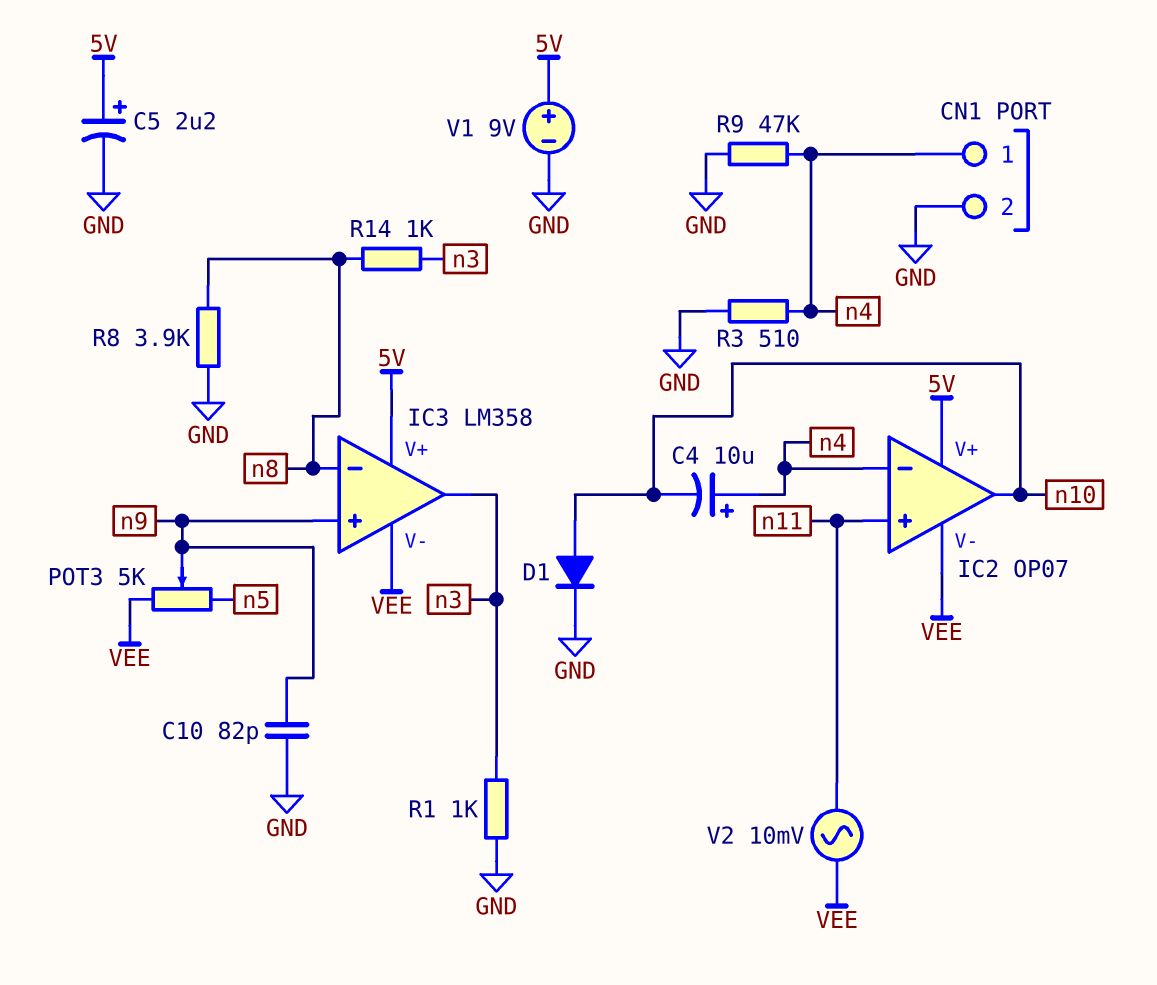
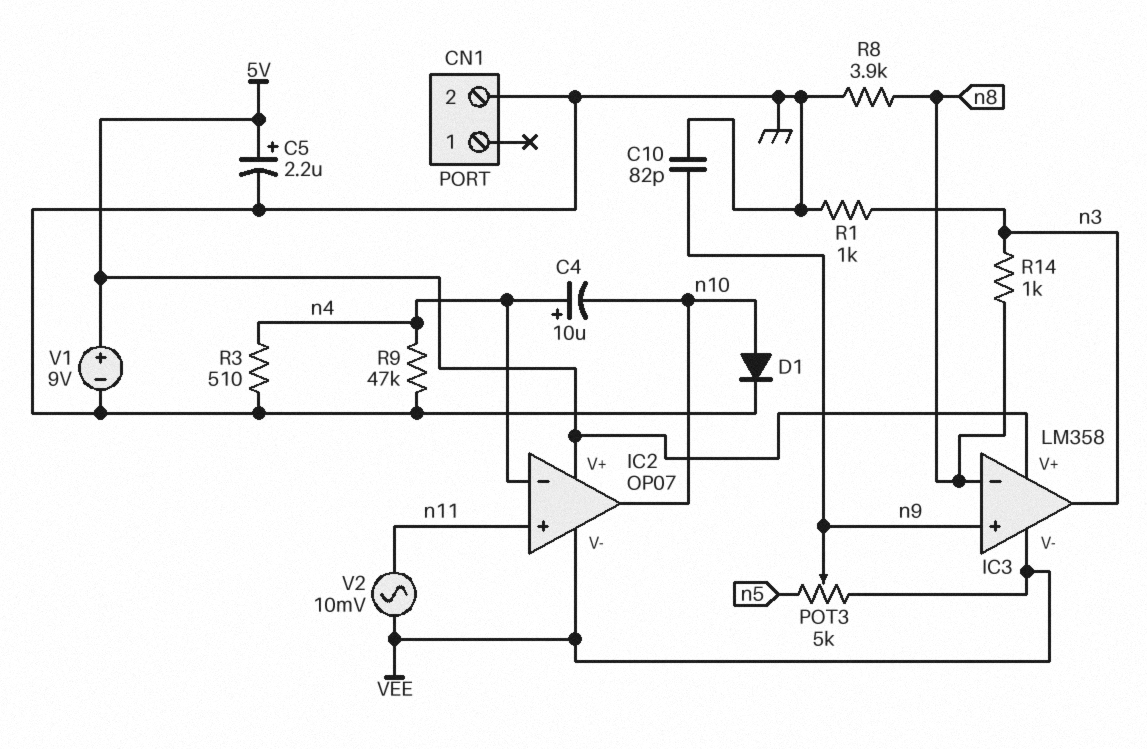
CN1 pin 1: n4 -> none

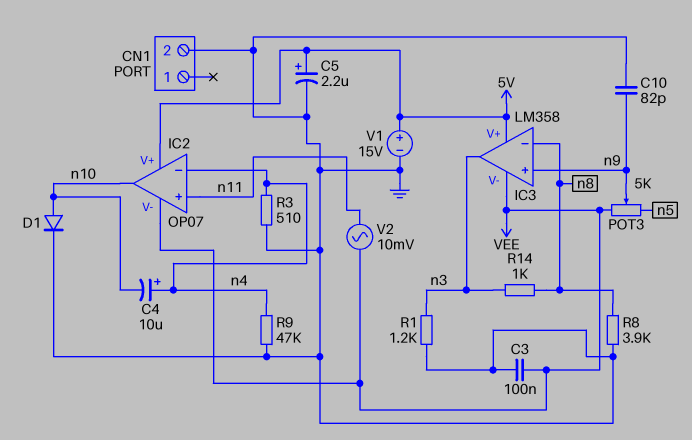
C3: none -> 100nF (GND, VEE)
R1: 1k (GND, n3) -> 1.2k (GND, n3)
V1: 9V (plus 5V, minus GND) -> 15V (plus 5V, minus GND)

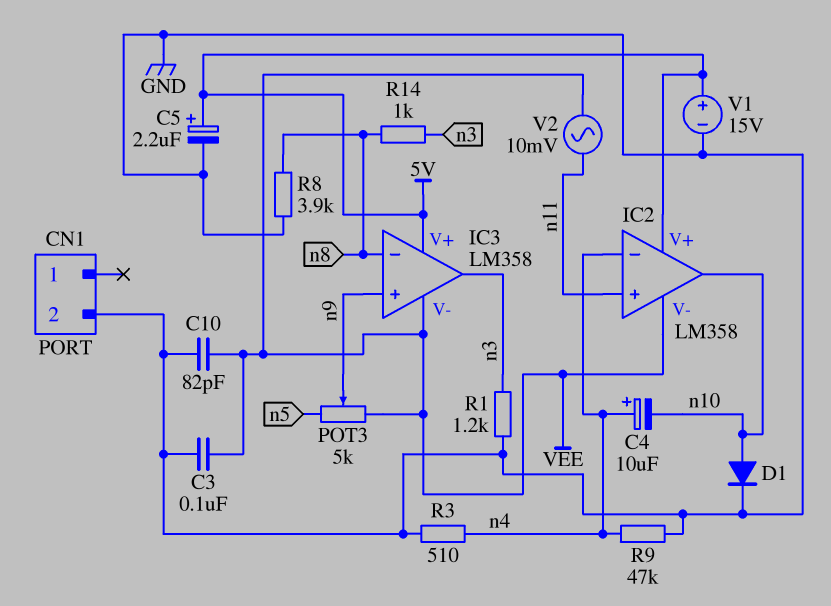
C10: 82pF (GND, n9) -> 82pF (GND, VEE)
IC2: OP07 -> LM358

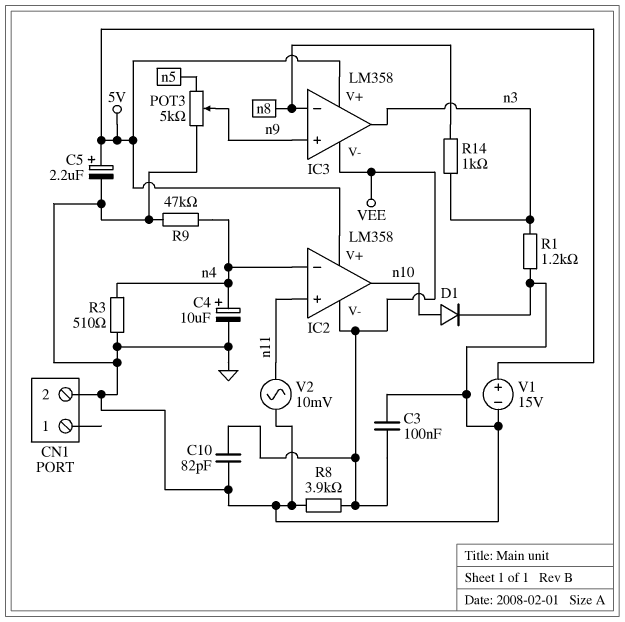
C4: 10uF (plus n4, minus n10) -> 10uF (plus n4, minus GND)
POT3: 5k (VEE, n5, wiper n9) -> 5k (GND, n5, wiper n9)
R8: 3.9k (GND, n8) -> 3.9k (GND, VEE)
V2: AC 10mV (VEE, n11) -> AC 10mV (GND, n11)

